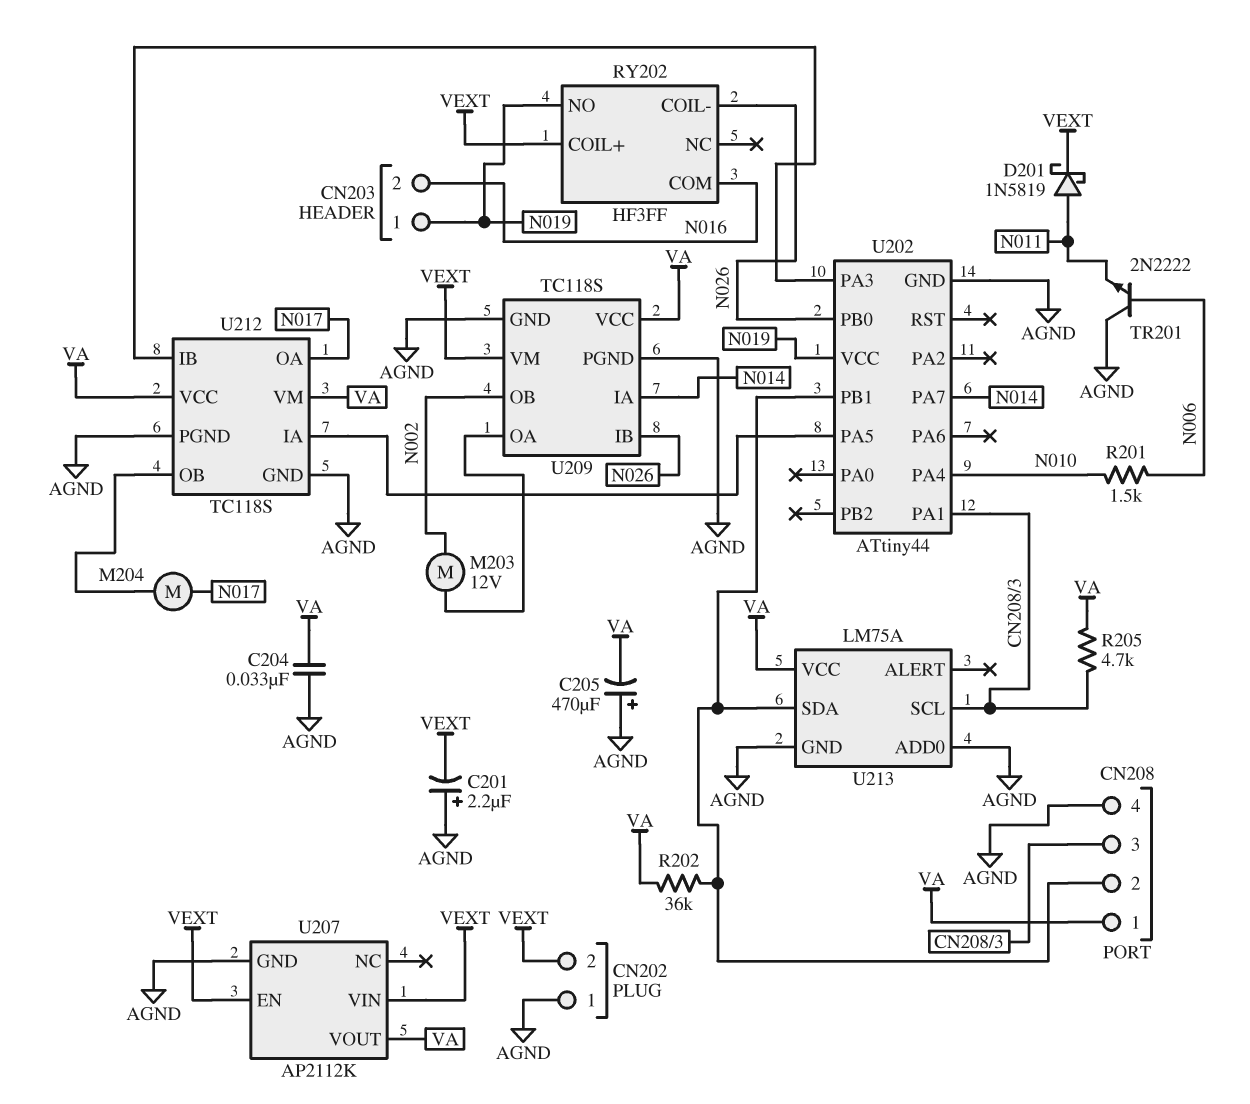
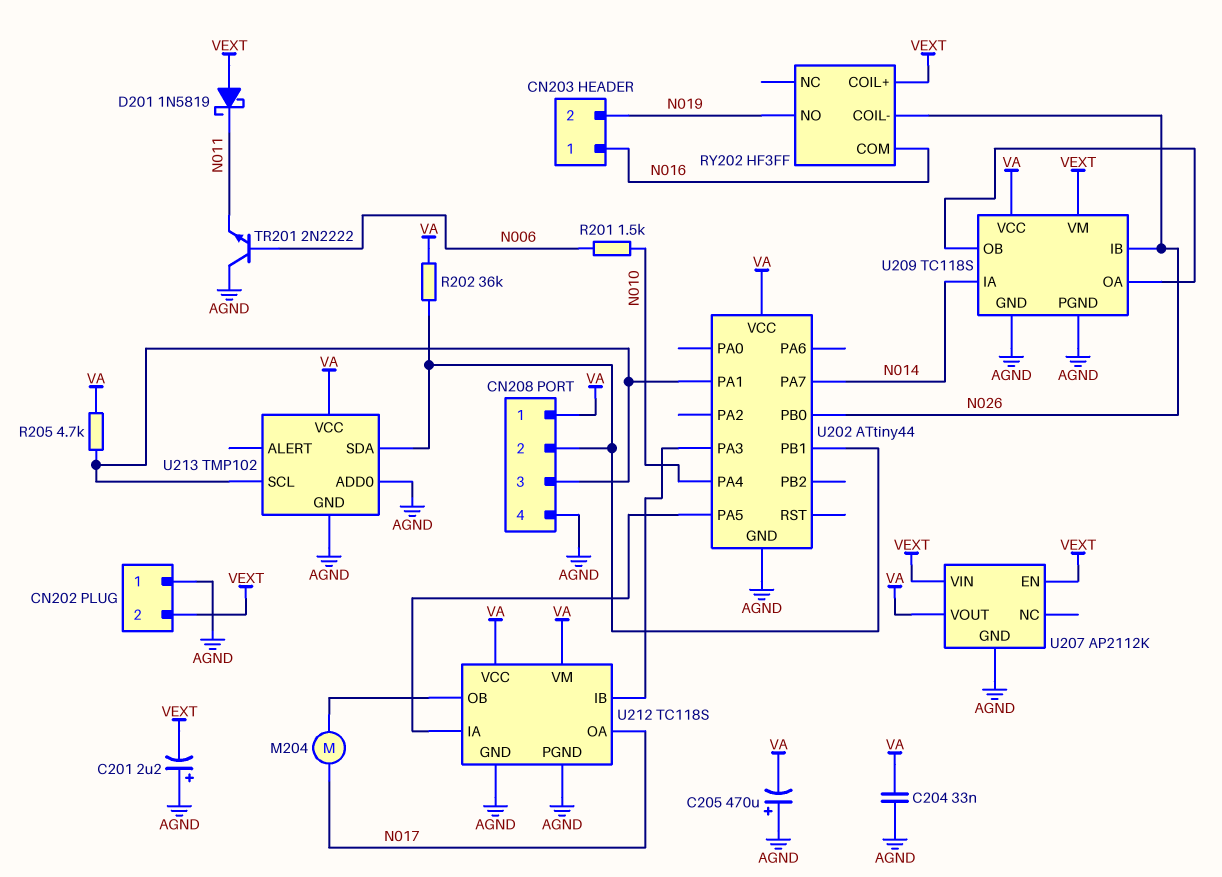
CN203 pin 1: N019 -> N016
CN203 pin 2: N016 -> N019
D201: schottky 1N5819 (A N011, K VEXT) -> schottky 1N5819 (A VEXT, K N011)
M203: motor 12V (N002, U209/OA) -> none
U202 pin VCC: N019 -> VA
U209 pin OB: N002 -> U209/OA
U213: LM75A -> TMP102

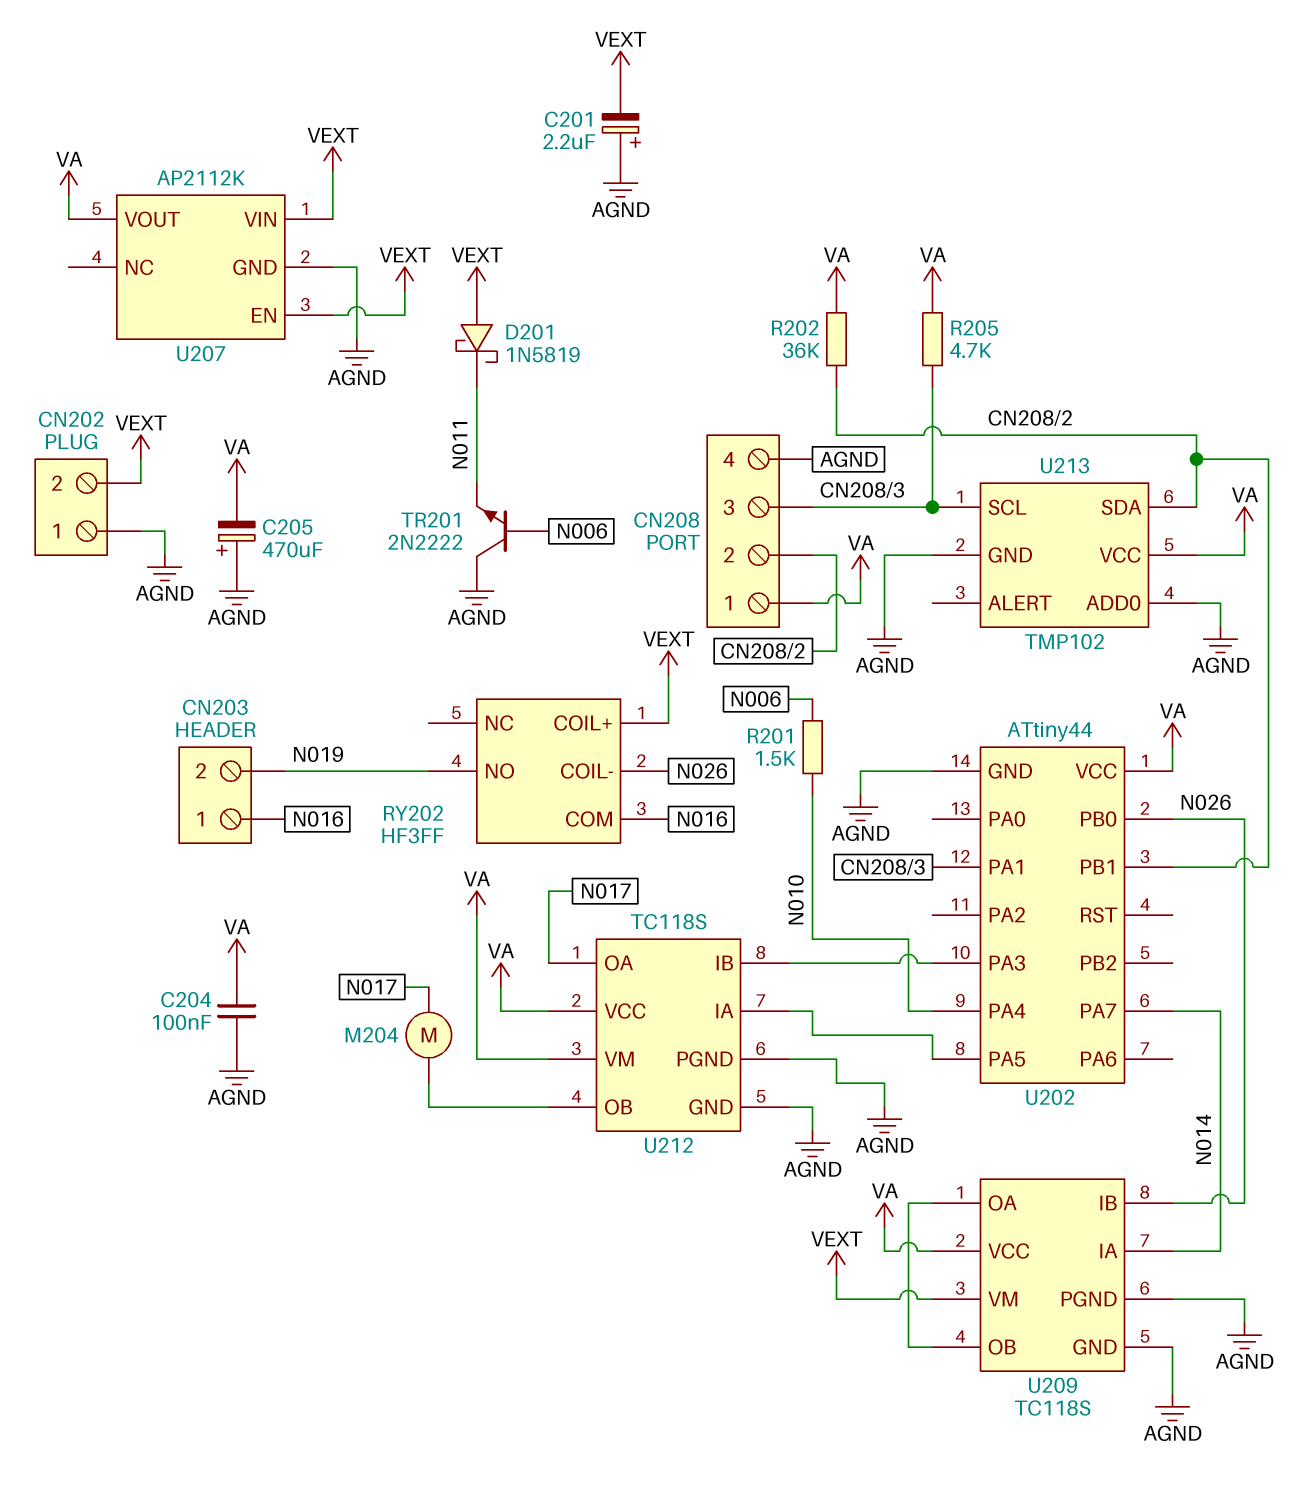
C204: 33nF (AGND, VA) -> 100nF (AGND, VA)

